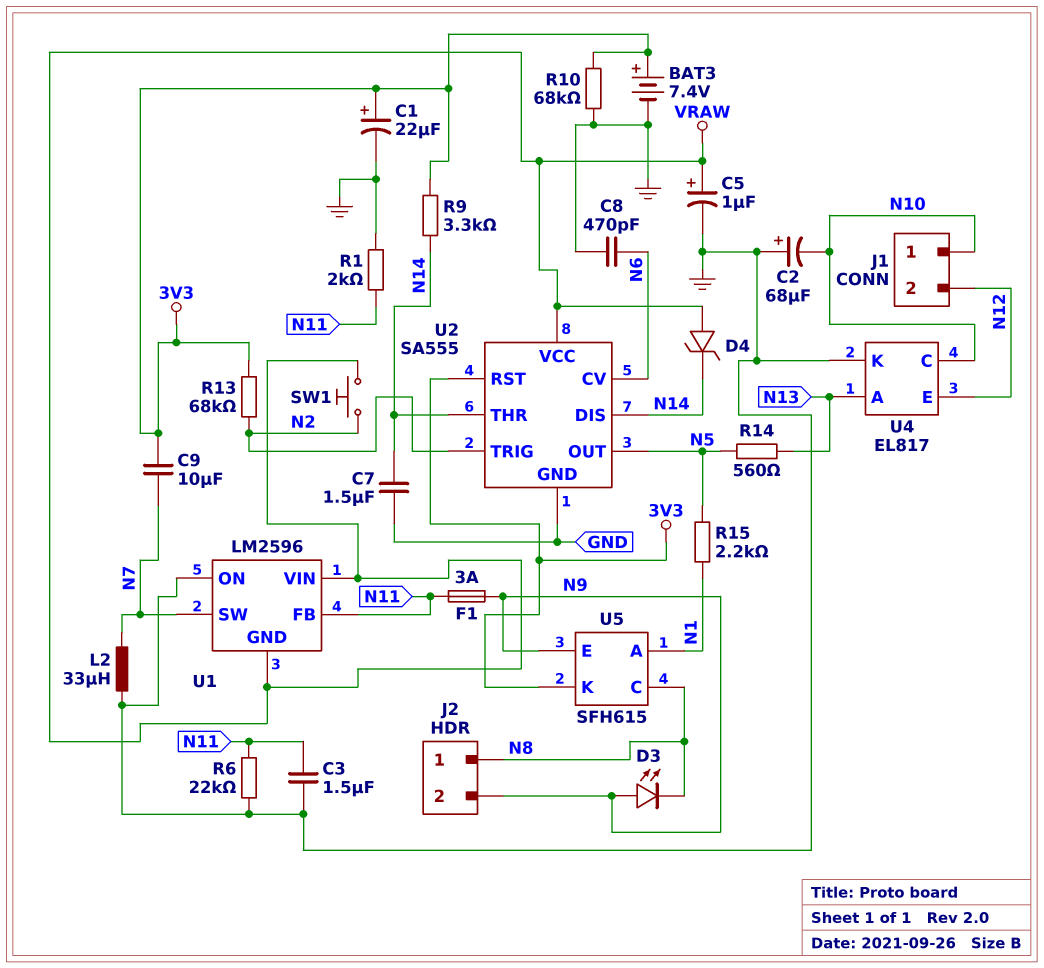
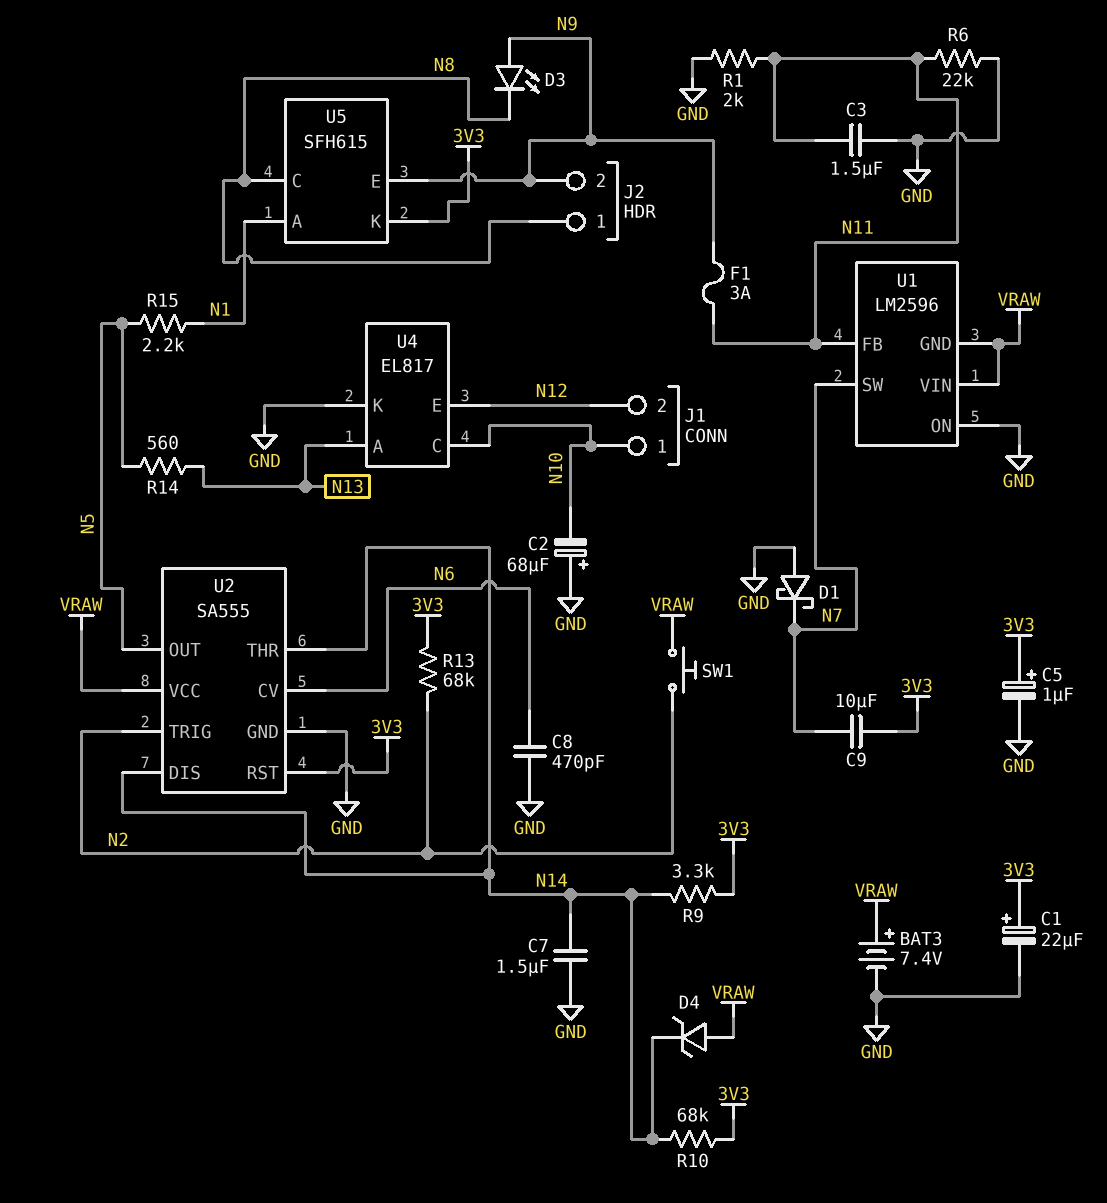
BAT3: 7.4V (plus 3V3, minus GND) -> 7.4V (plus VRAW, minus GND)
C5: 1uF (plus VRAW, minus GND) -> 1uF (plus 3V3, minus GND)
D1: none -> schottky (A GND, K N7)
L2: 33uH (GND, N7) -> none
R10: 68k (3V3, GND) -> 68k (3V3, N14)

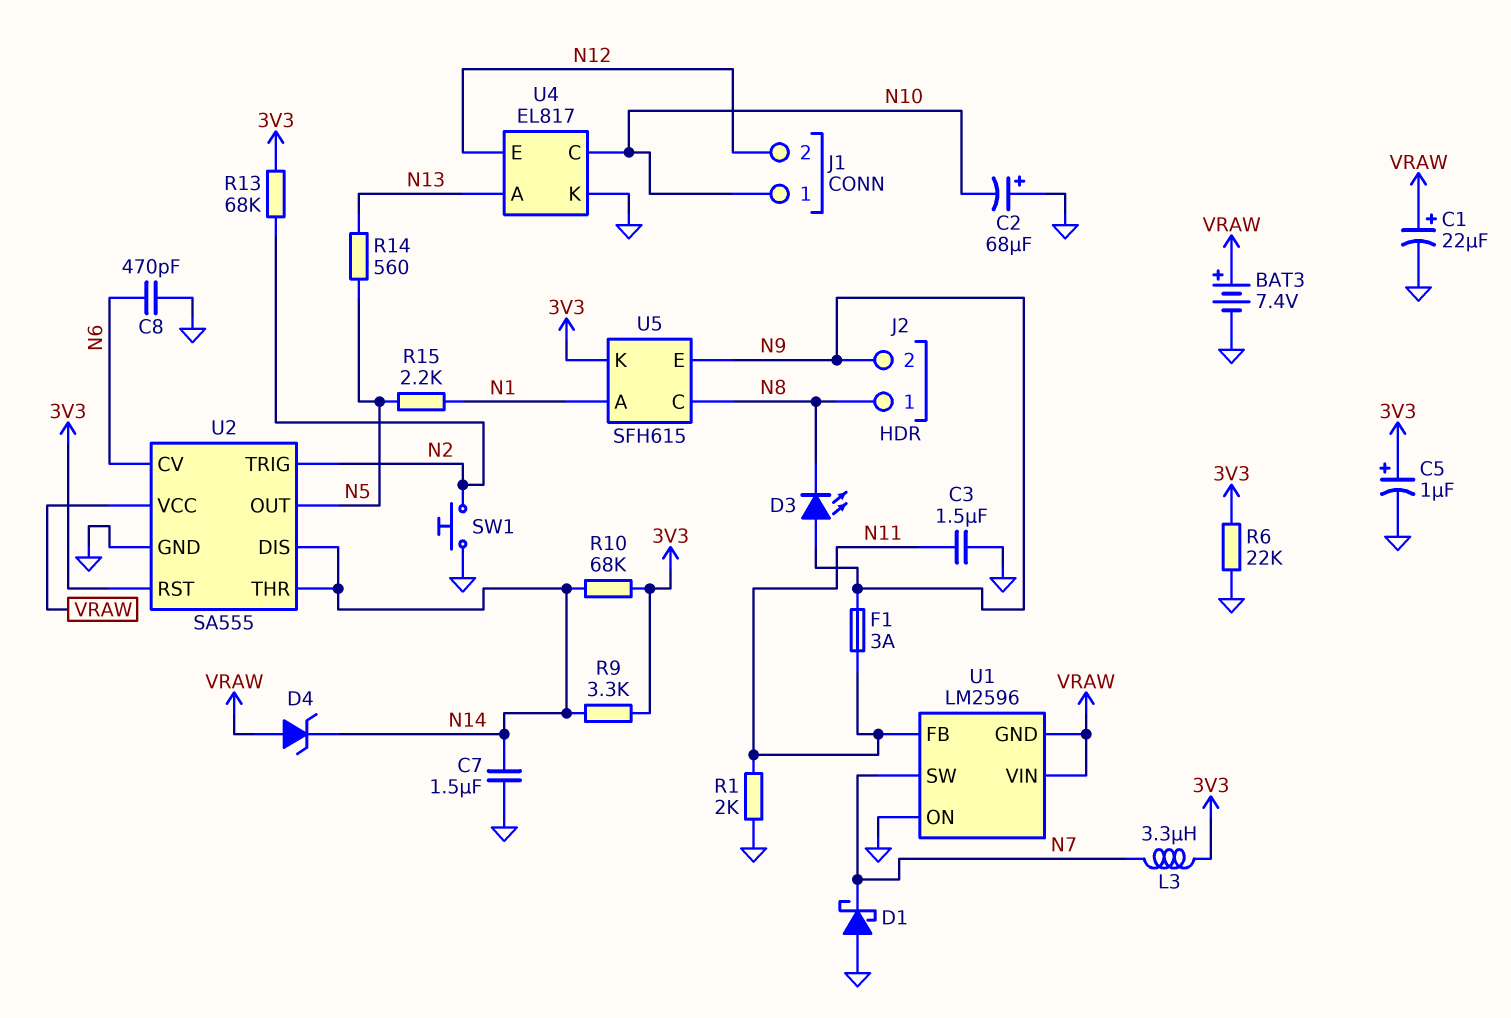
C1: 22uF (plus 3V3, minus GND) -> 22uF (plus VRAW, minus GND)
C9: 10uF (3V3, N7) -> none
L3: none -> 3.3uH (3V3, N7)
R6: 22k (GND, N11) -> 22k (3V3, GND)
SW1: button (N2, VRAW) -> button (GND, N2)

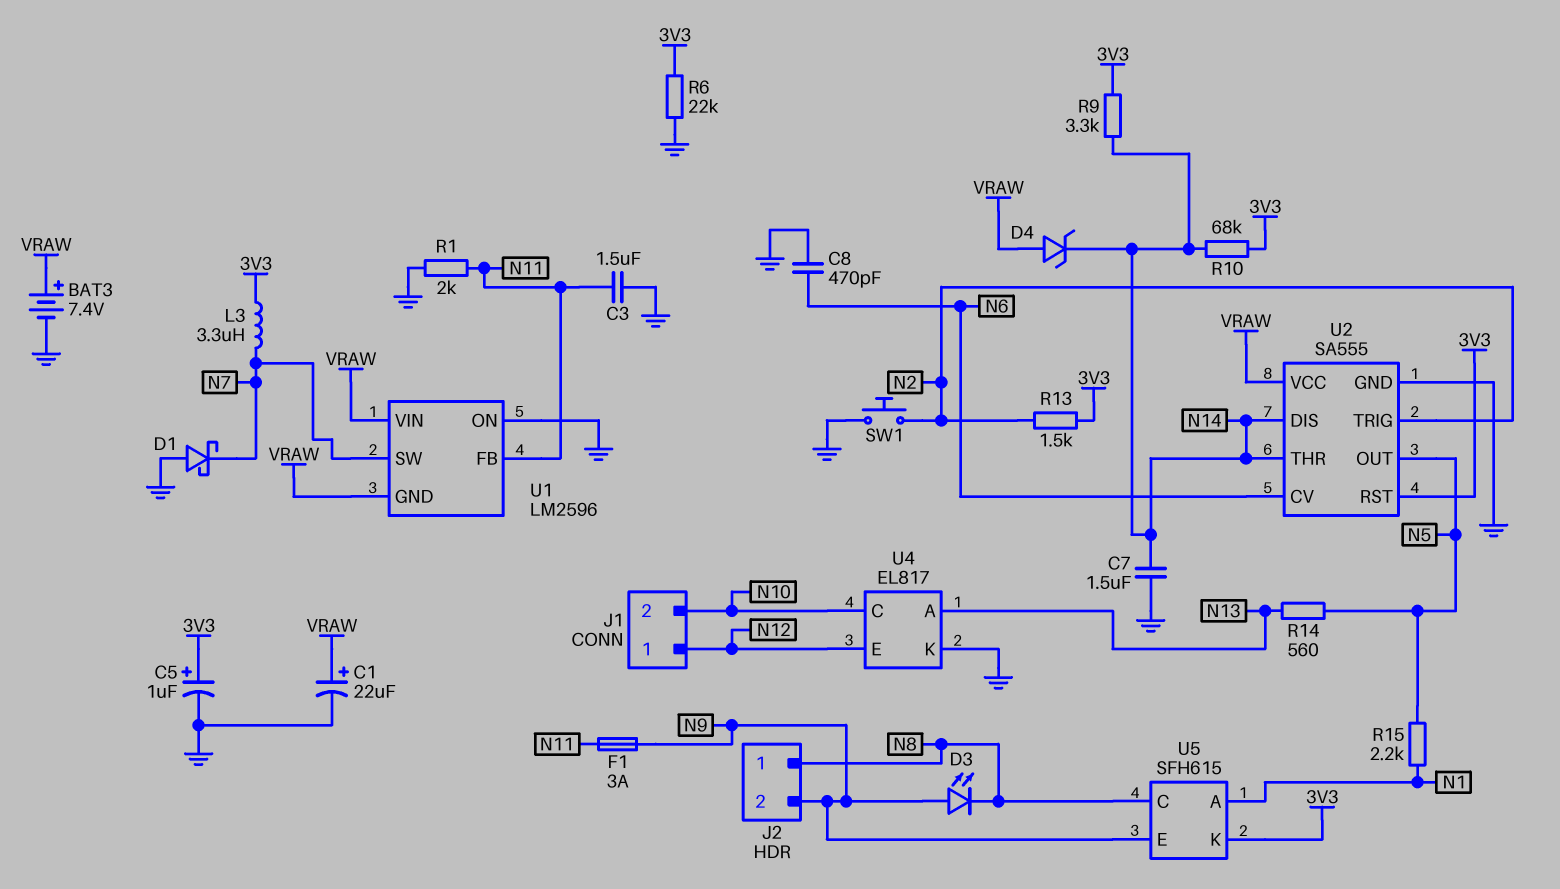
C2: 68uF (plus GND, minus N10) -> none
J1 pin 1: N10 -> N12
J1 pin 2: N12 -> N10
R13: 68k (3V3, N2) -> 1.5k (3V3, N2)

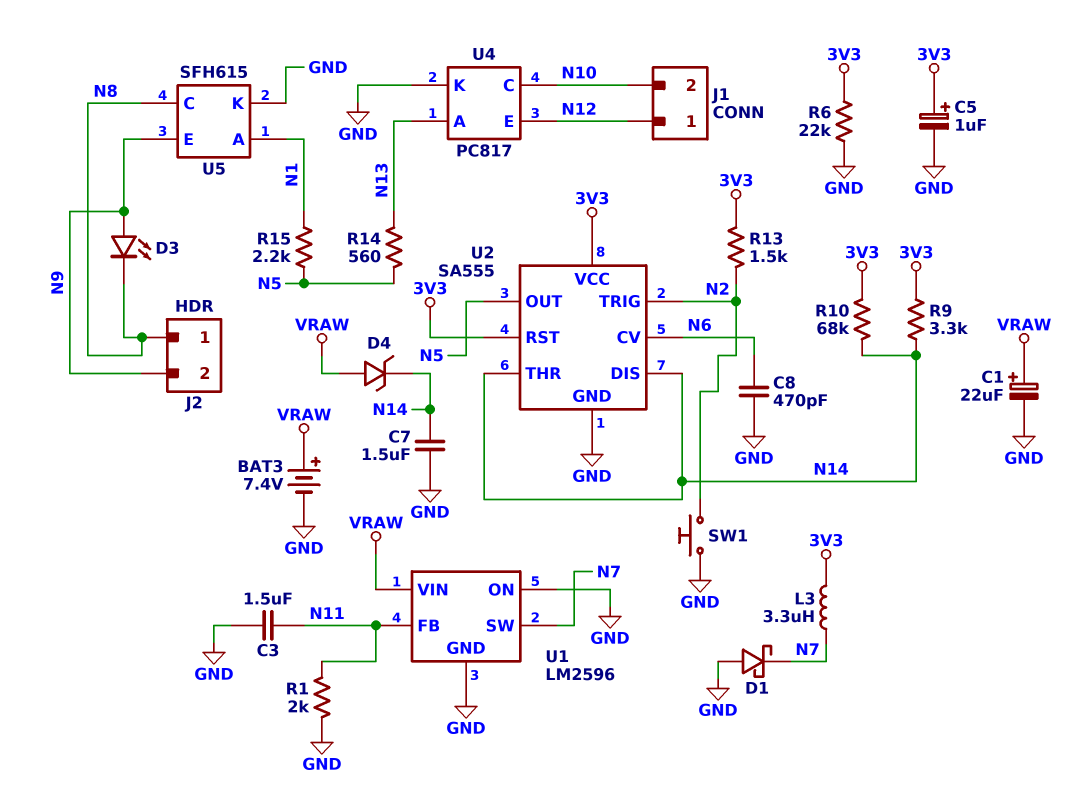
F1: 3A (N9, N11) -> none
U1 pin GND: VRAW -> GND
U2 pin VCC: VRAW -> 3V3
U4: EL817 -> PC817
U5 pin K: 3V3 -> GND

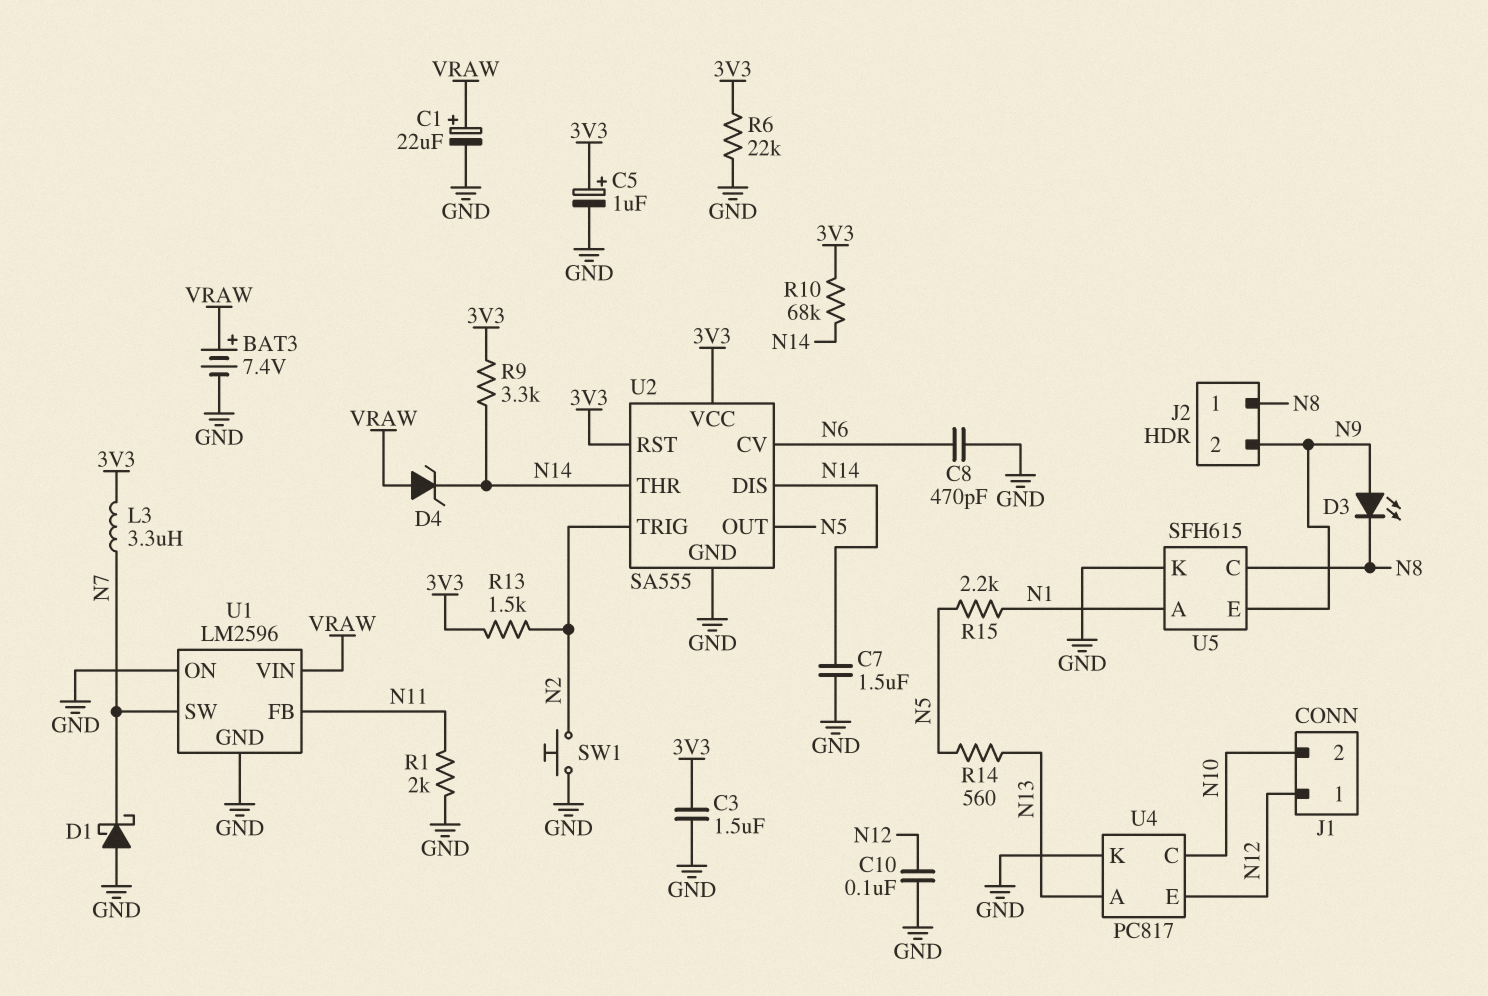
C3: 1.5uF (GND, N11) -> 1.5uF (3V3, GND)
C10: none -> 100nF (GND, N12)

